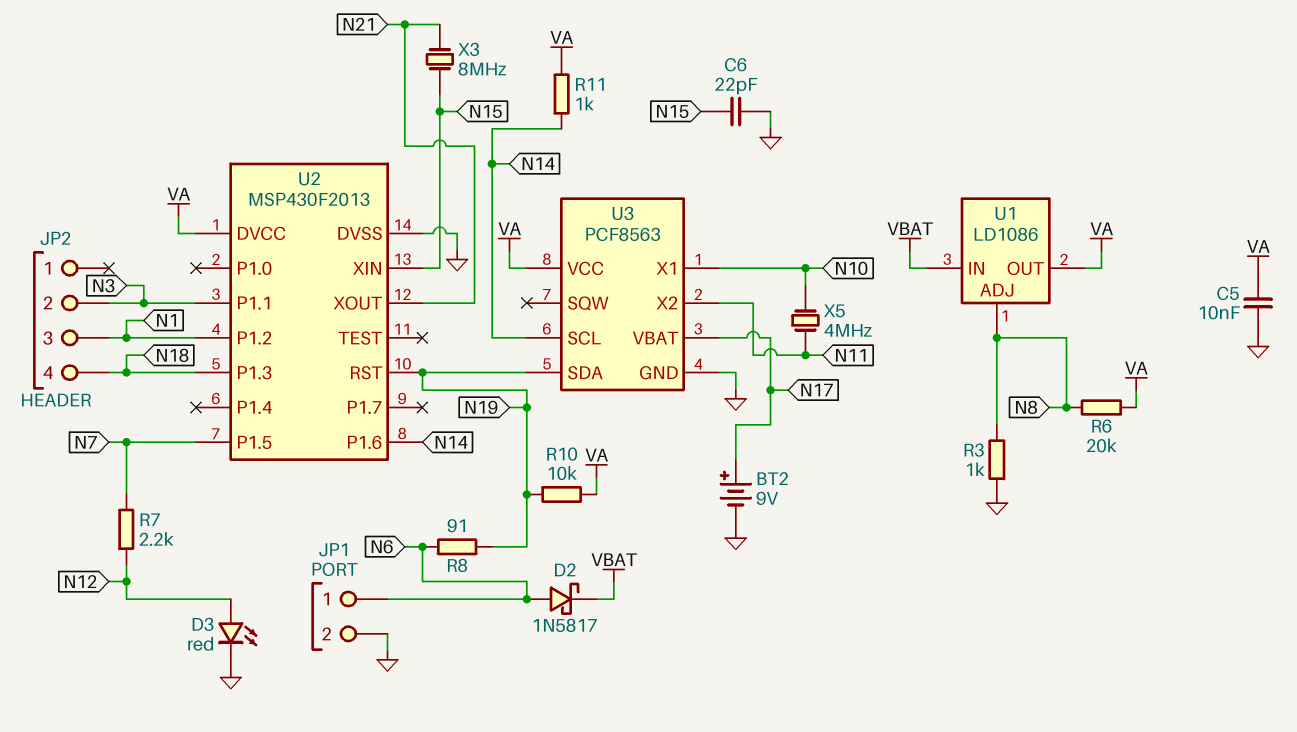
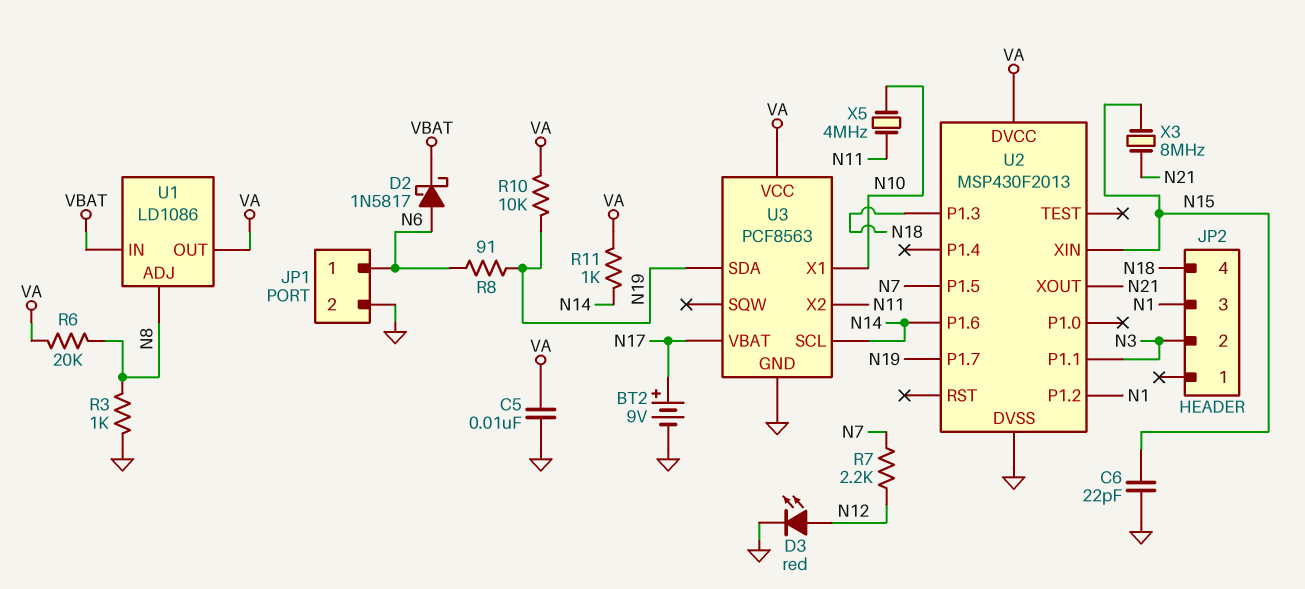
U2 pin P1.7: none -> N19
U2 pin RST: N19 -> none

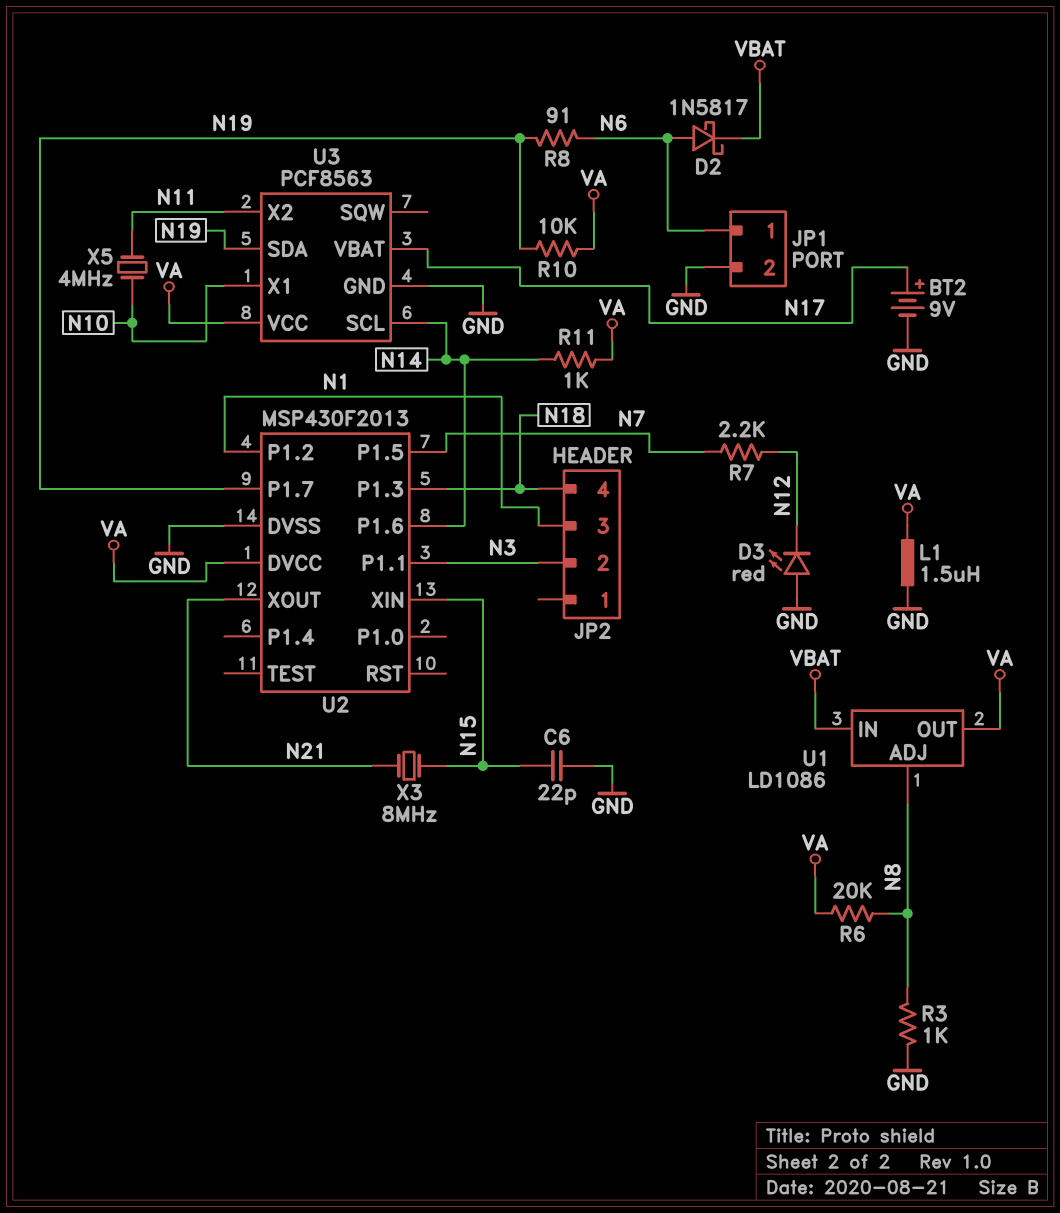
C5: 10nF (GND, VA) -> none
D3: LED red (A N12, K GND) -> LED red (A GND, K N12)
L1: none -> 1.5uH (GND, VA)

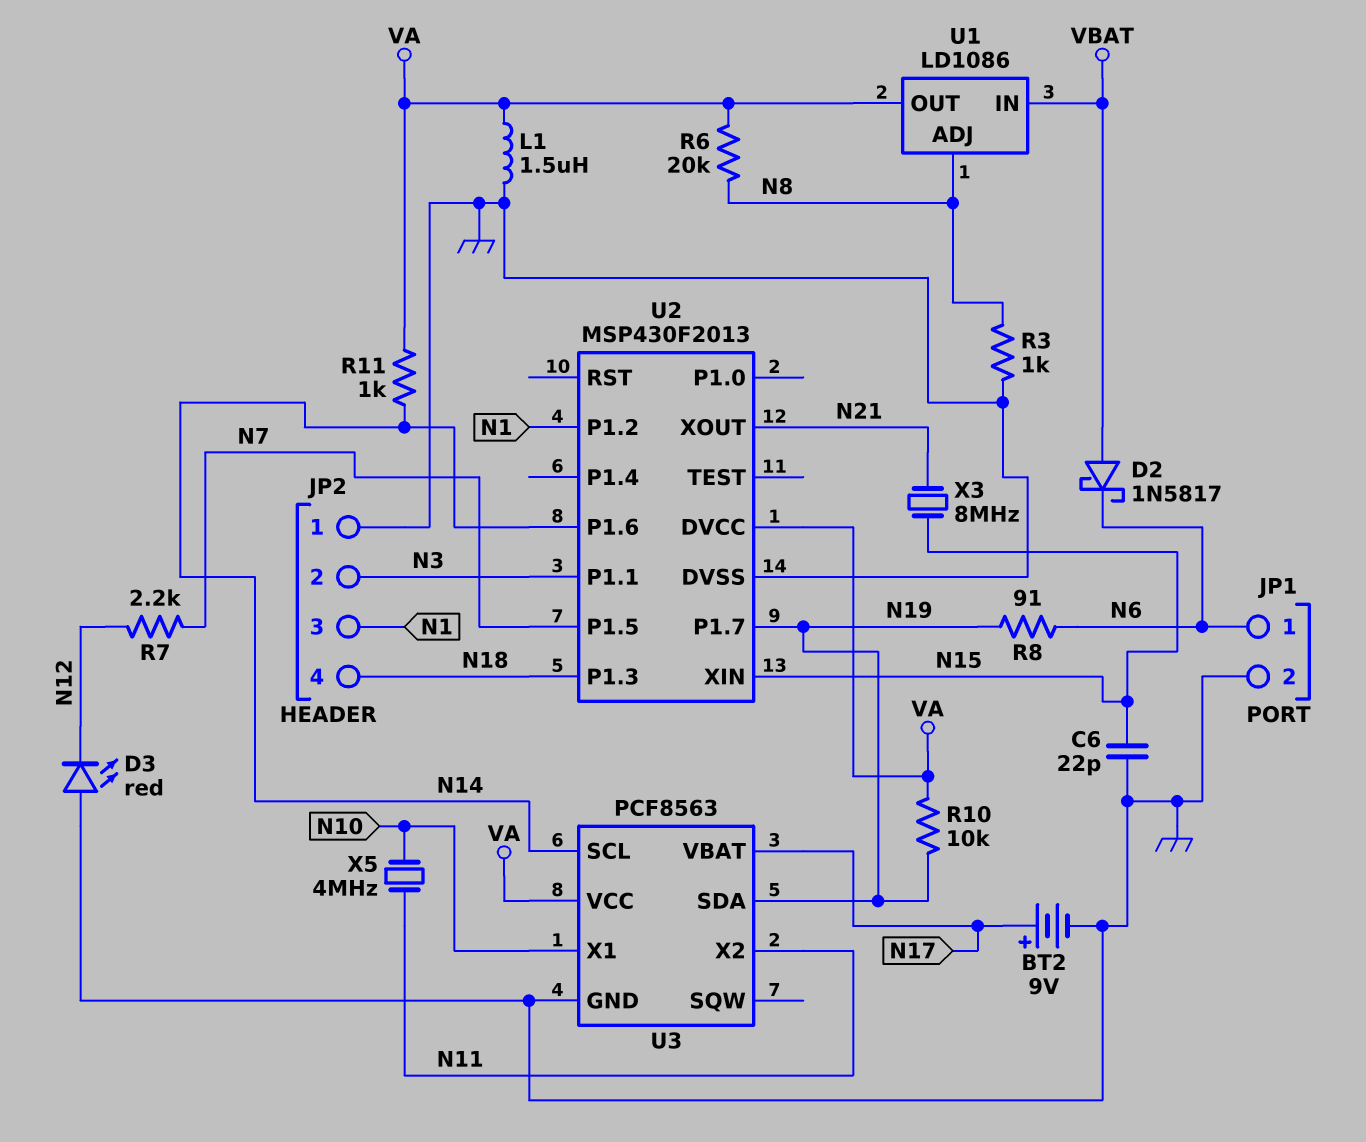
D2: schottky 1N5817 (A N6, K VBAT) -> schottky 1N5817 (A VBAT, K N6)
JP2 pin 1: none -> GND

